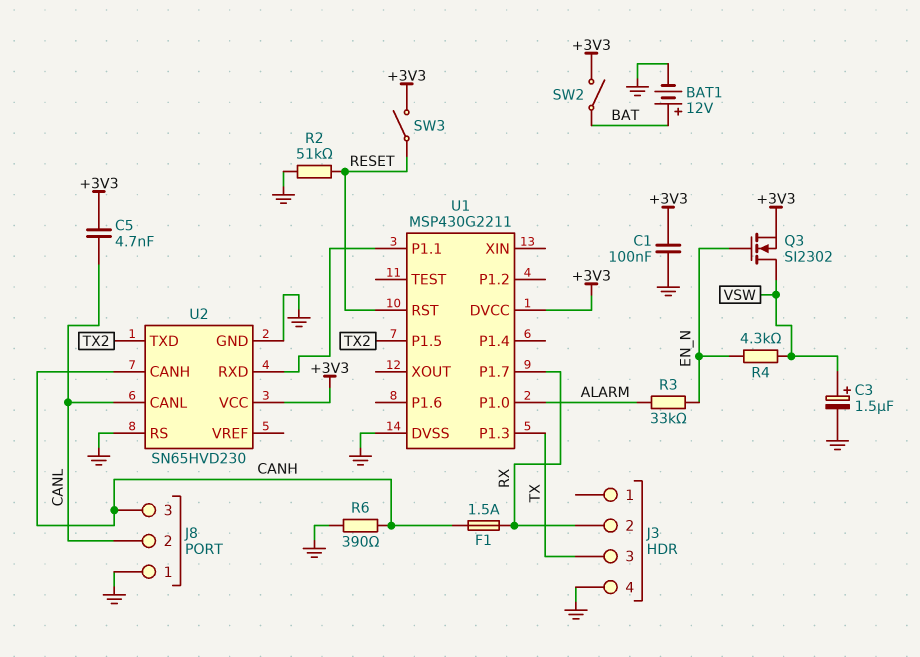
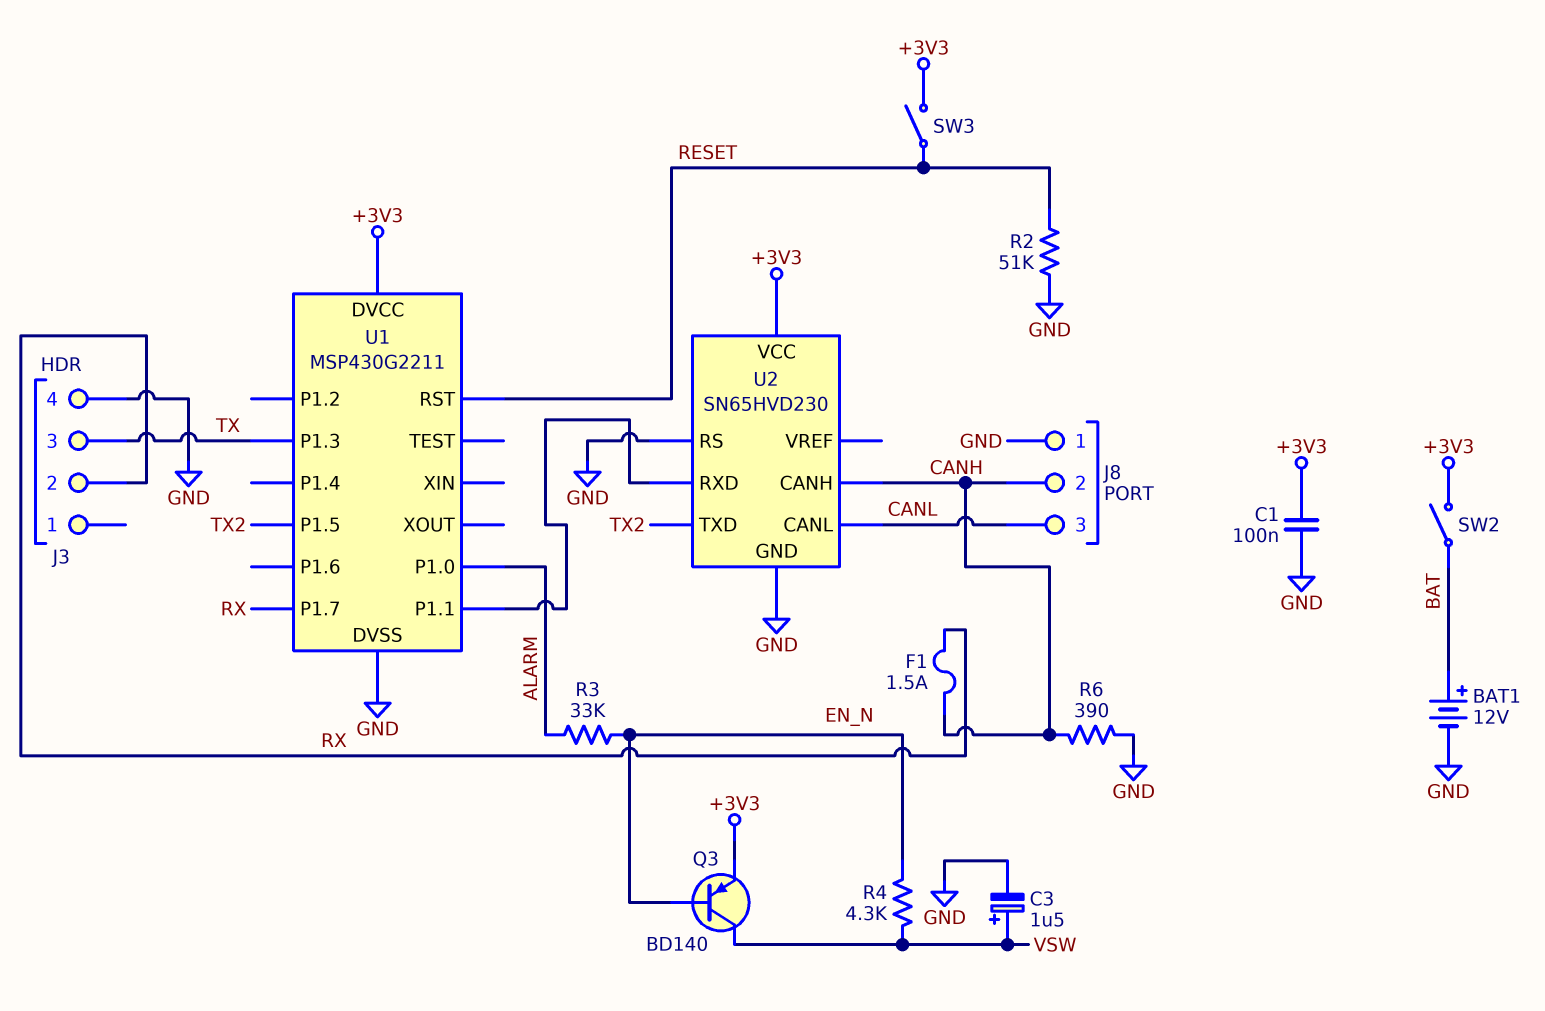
C5: 4.7nF (+3V3, CANL) -> none
J8 pin 2: CANL -> CANH
J8 pin 3: CANH -> CANL
Q3: NMOS SI2302 (G EN_N, D VSW, S +3V3) -> PNP BD140 (B EN_N, C VSW, E +3V3)

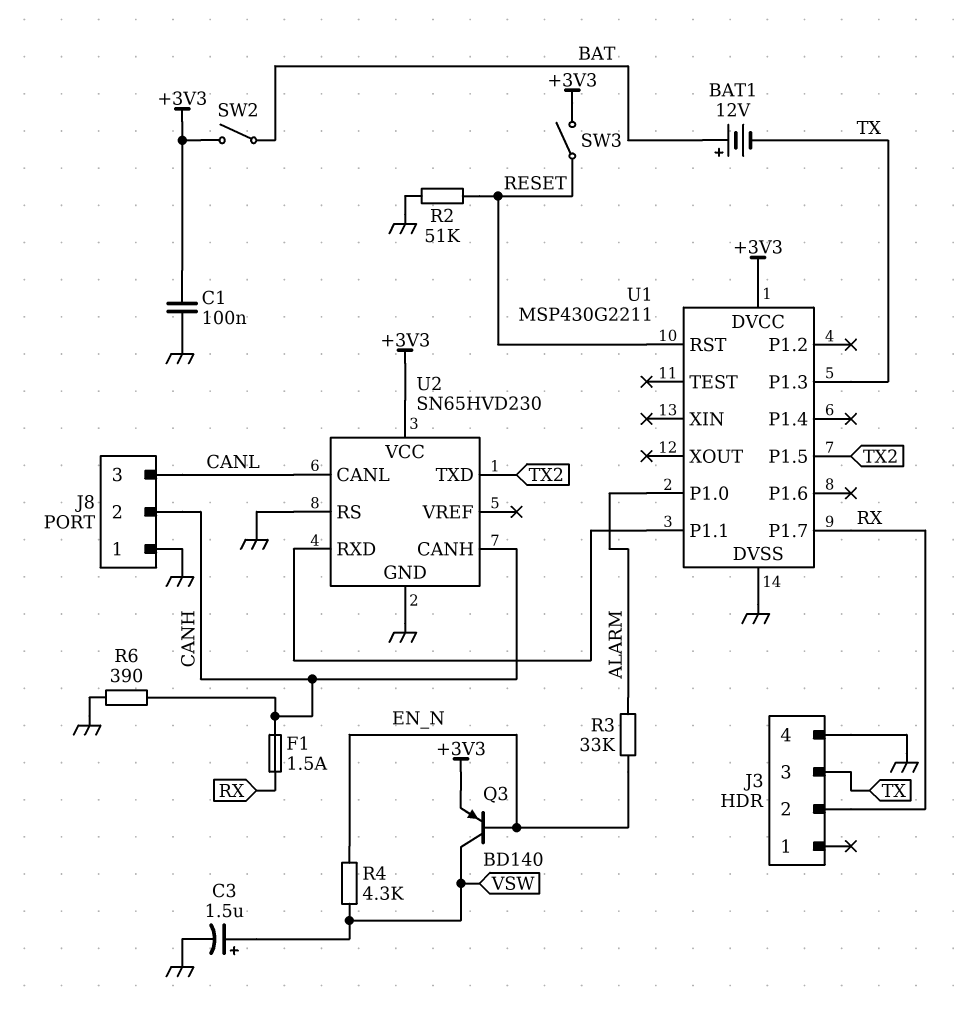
BAT1: 12V (plus BAT, minus GND) -> 12V (plus BAT, minus TX)

